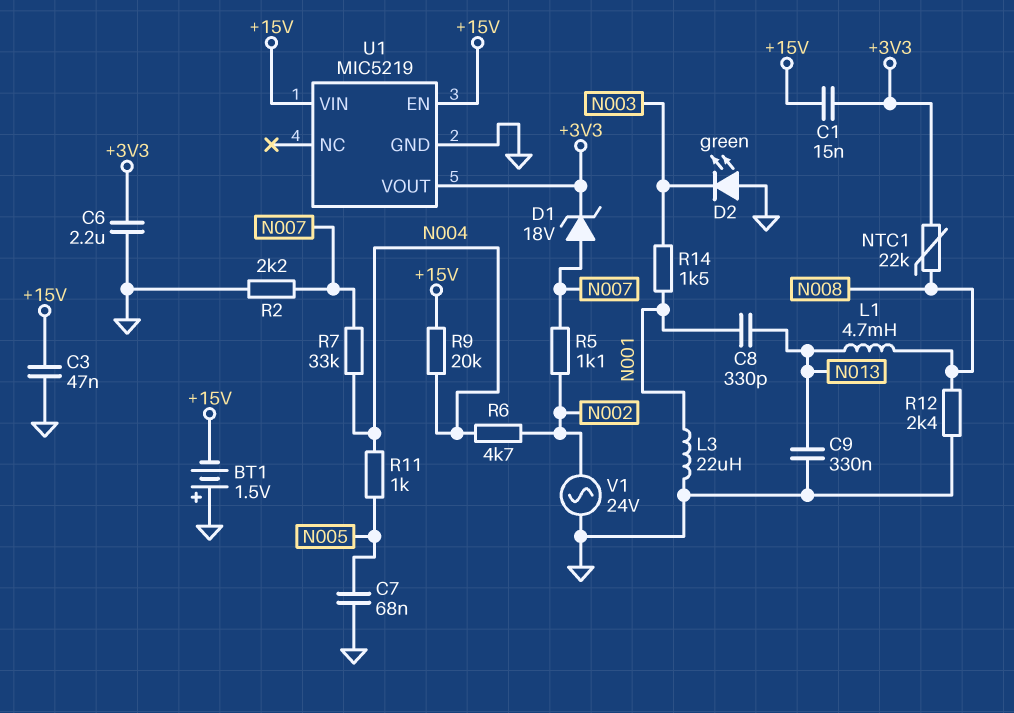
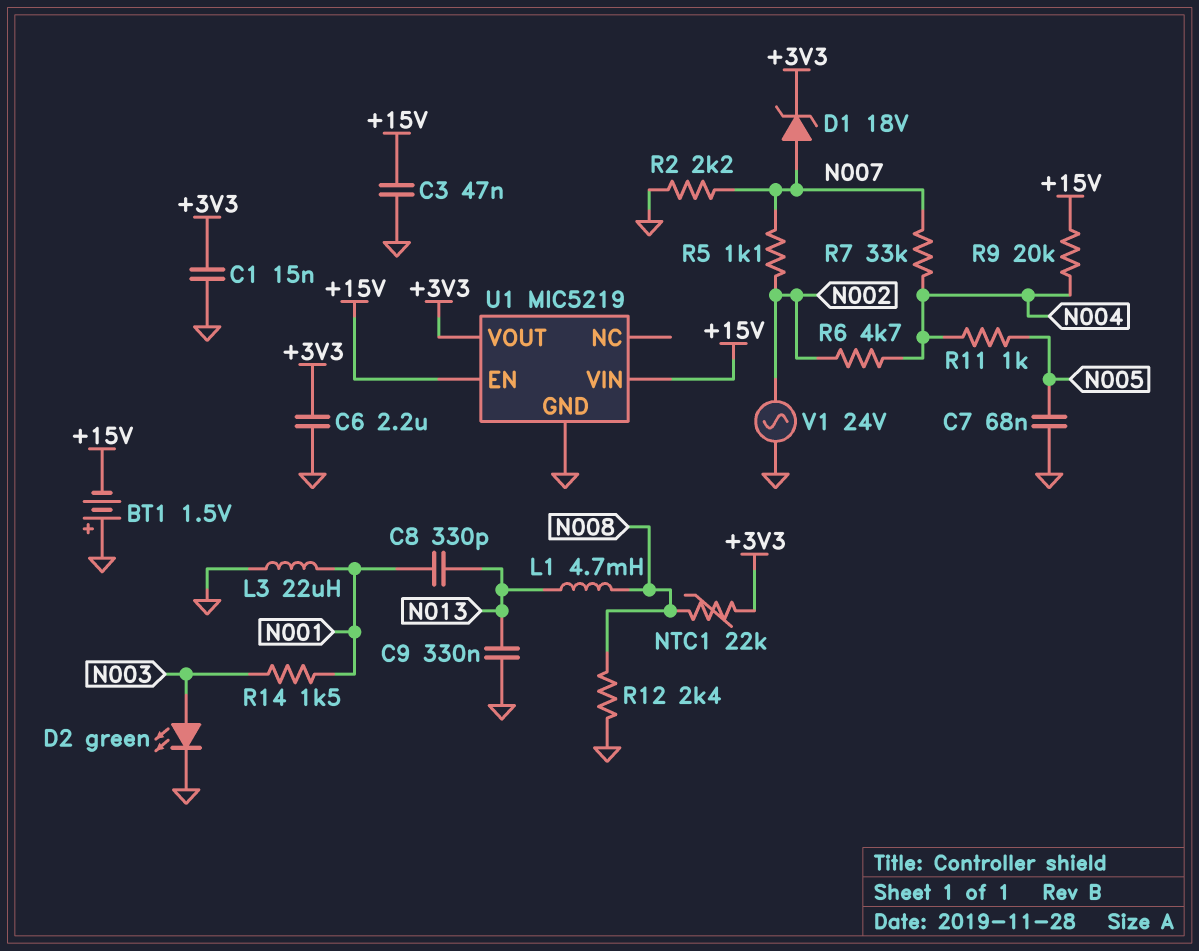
C1: 15nF (+3V3, +15V) -> 15nF (+3V3, GND)
D2: LED green (A GND, K N003) -> LED green (A N003, K GND)

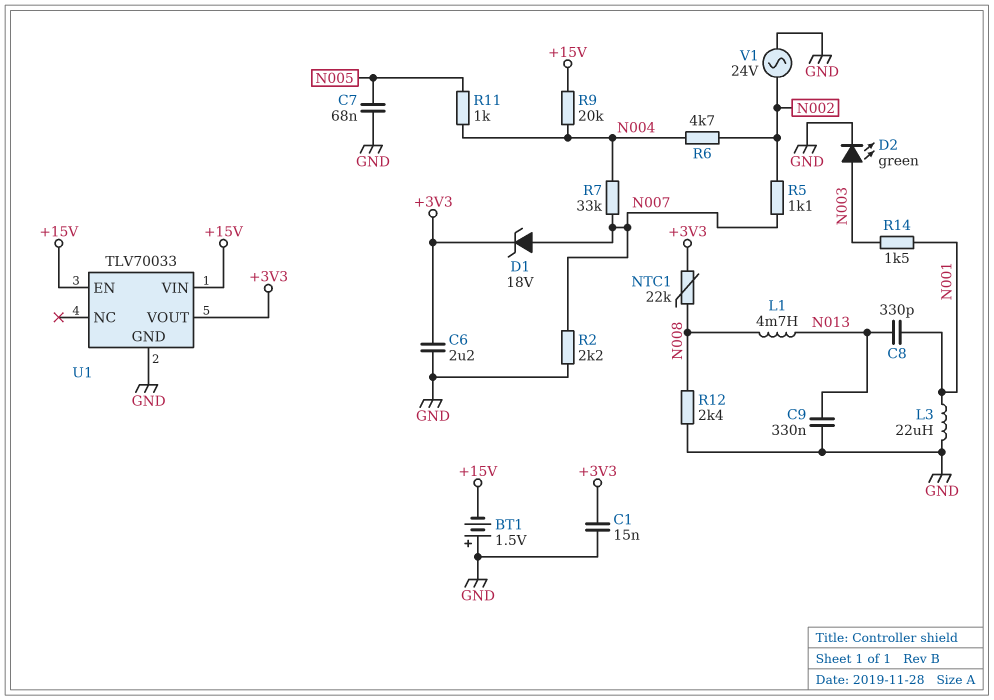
C3: 47nF (+15V, GND) -> none
U1: MIC5219 -> TLV70033

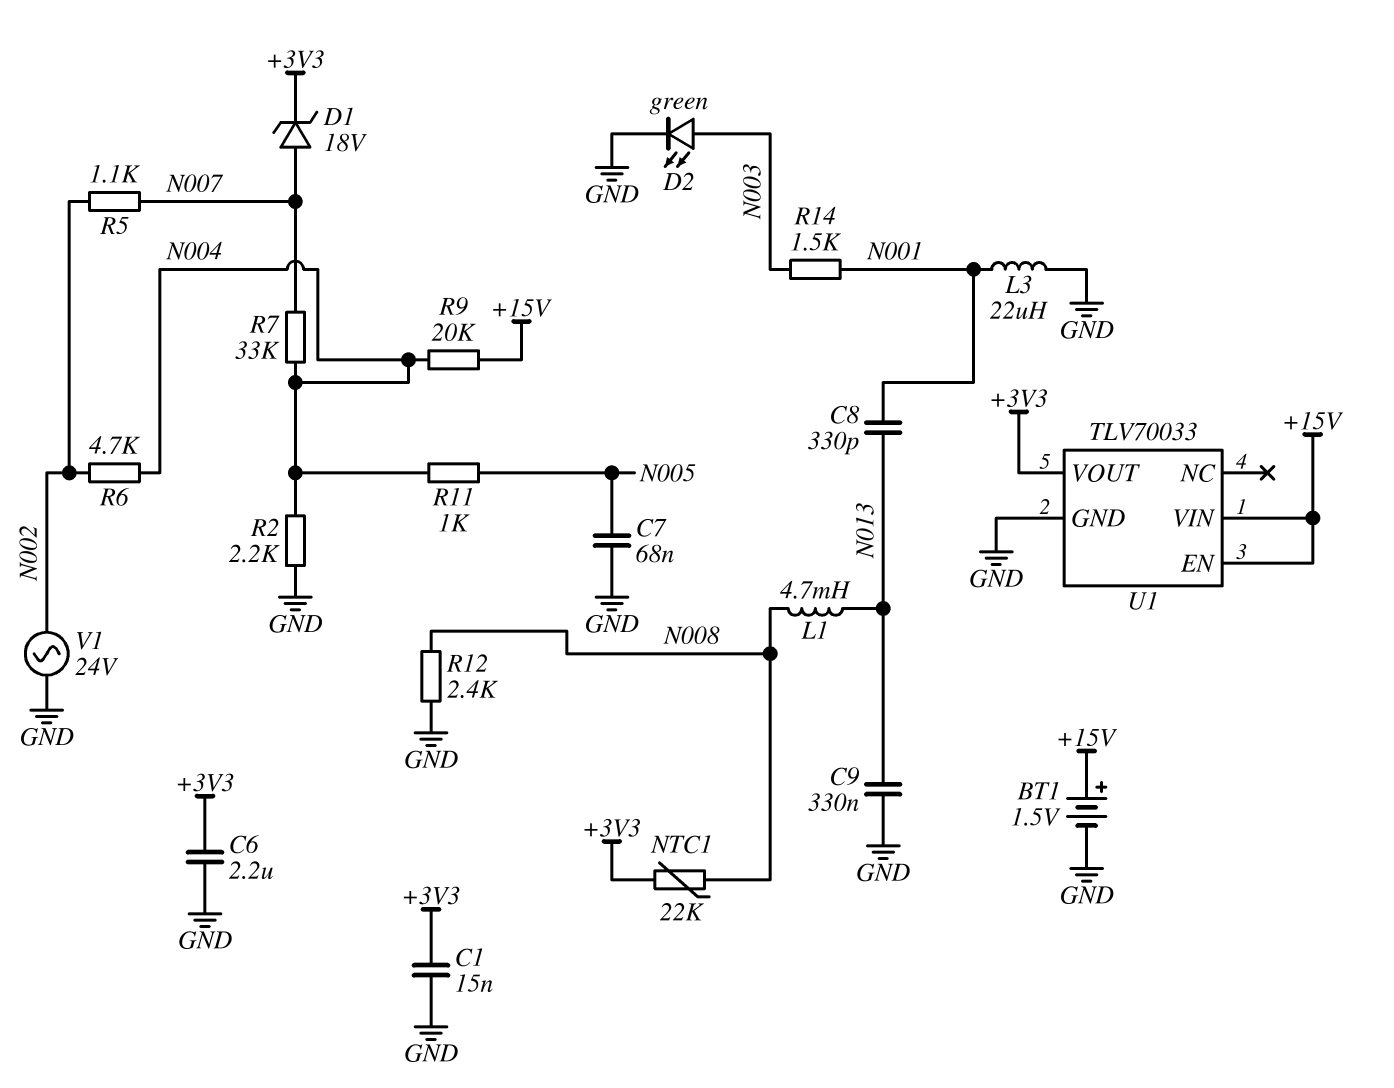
BT1: 1.5V (plus GND, minus +15V) -> 1.5V (plus +15V, minus GND)
R2: 2.2k (GND, N007) -> 2.2k (GND, N004)

